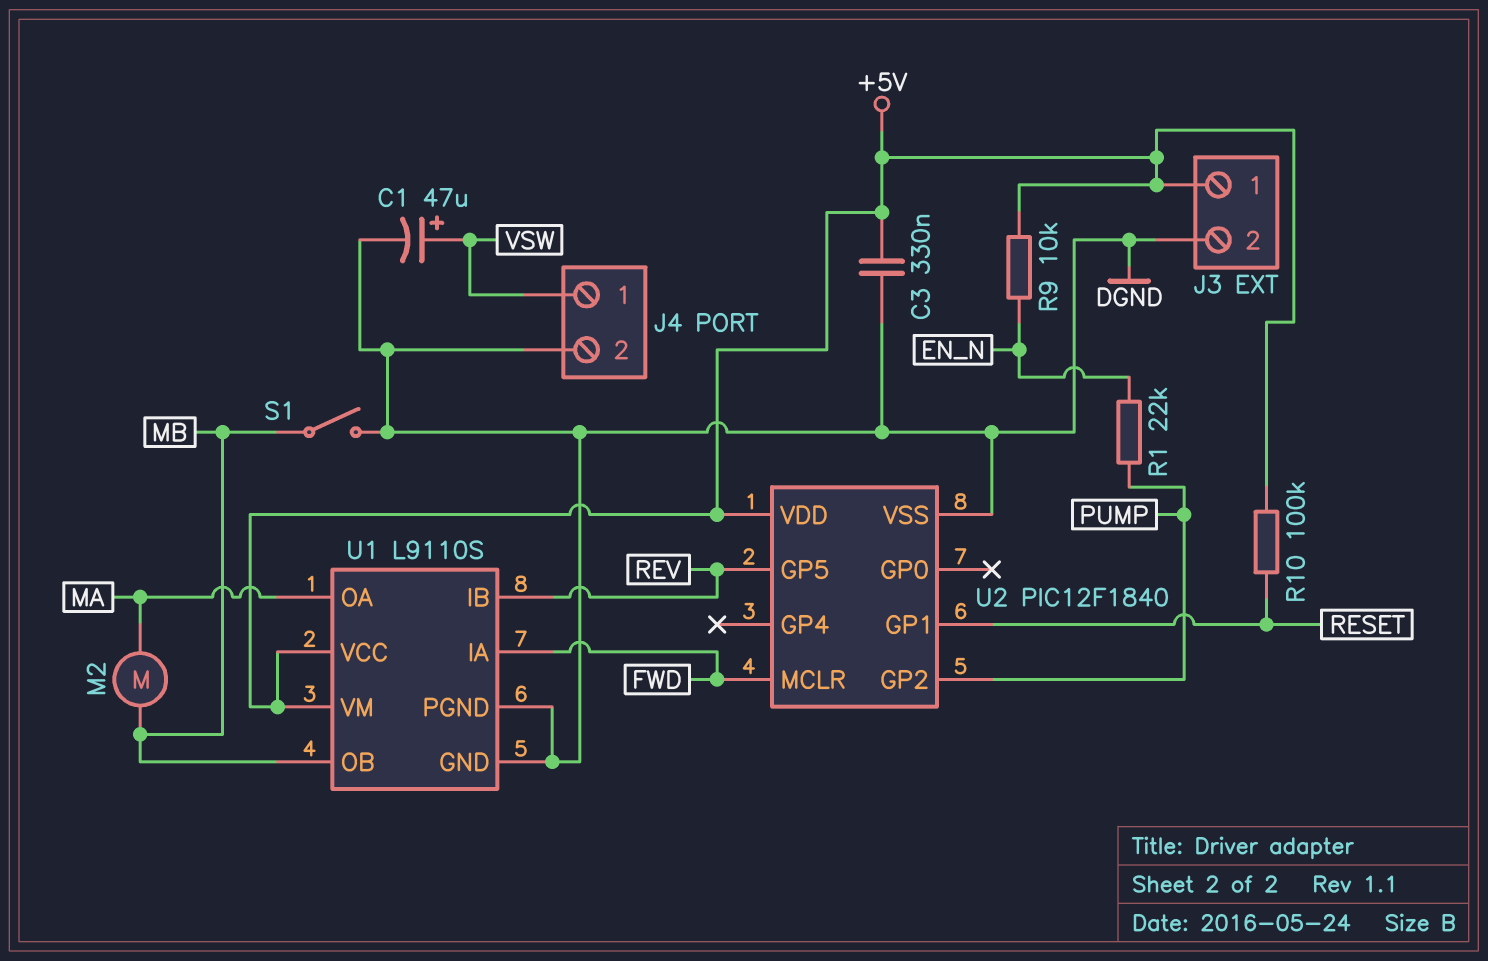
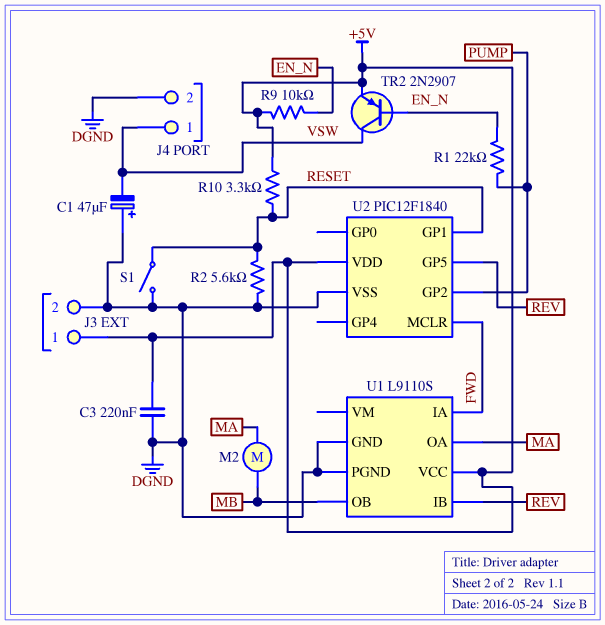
C1: 47uF (plus VSW, minus DGND) -> 47uF (plus DGND, minus VSW)
C3: 330nF (+5V, DGND) -> 220nF (+5V, DGND)
R2: none -> 5.6k (DGND, RESET)
R10: 100k (+5V, RESET) -> 3.3k (+5V, RESET)
S1: switch (DGND, MB) -> switch (DGND, RESET)
TR2: none -> PNP 2N2907 (B EN_N, C VSW, E +5V)
U1 pin VM: +5V -> none

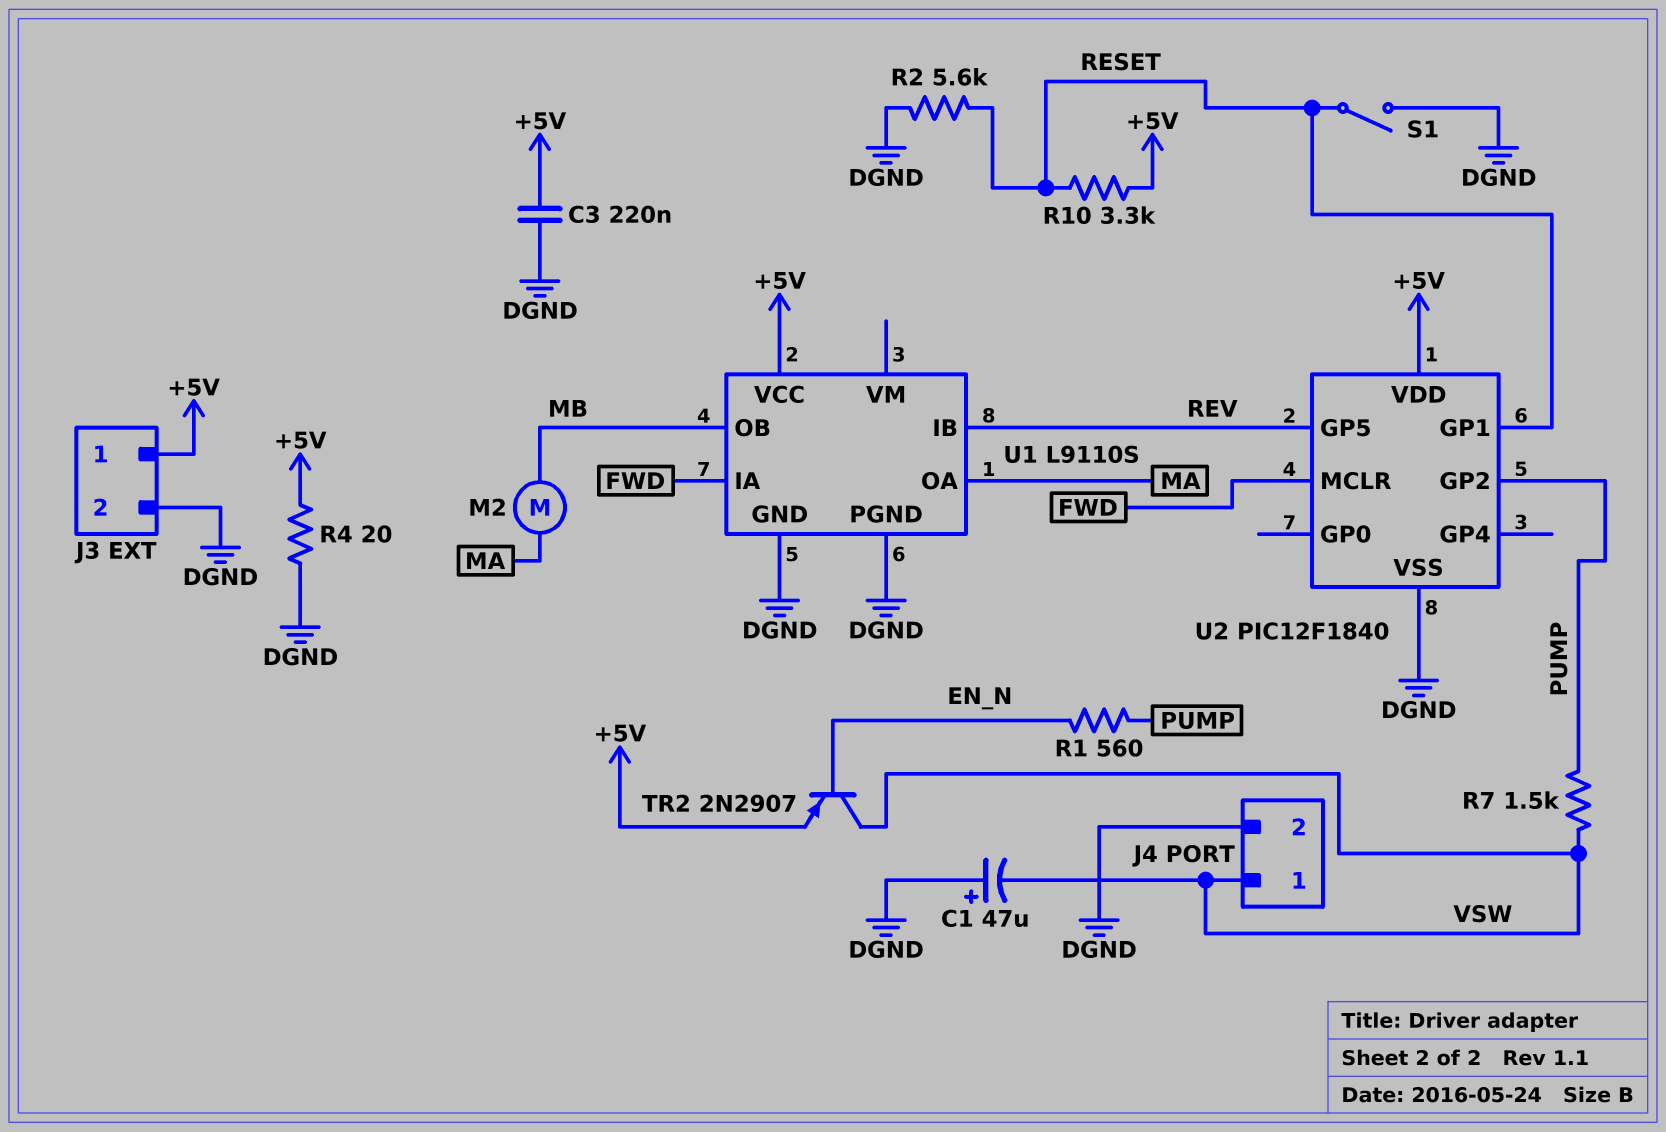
R1: 22k (EN_N, PUMP) -> 560 (EN_N, PUMP)
R4: none -> 20 (+5V, DGND)
R7: none -> 1.5k (PUMP, VSW)
R9: 10k (+5V, EN_N) -> none

